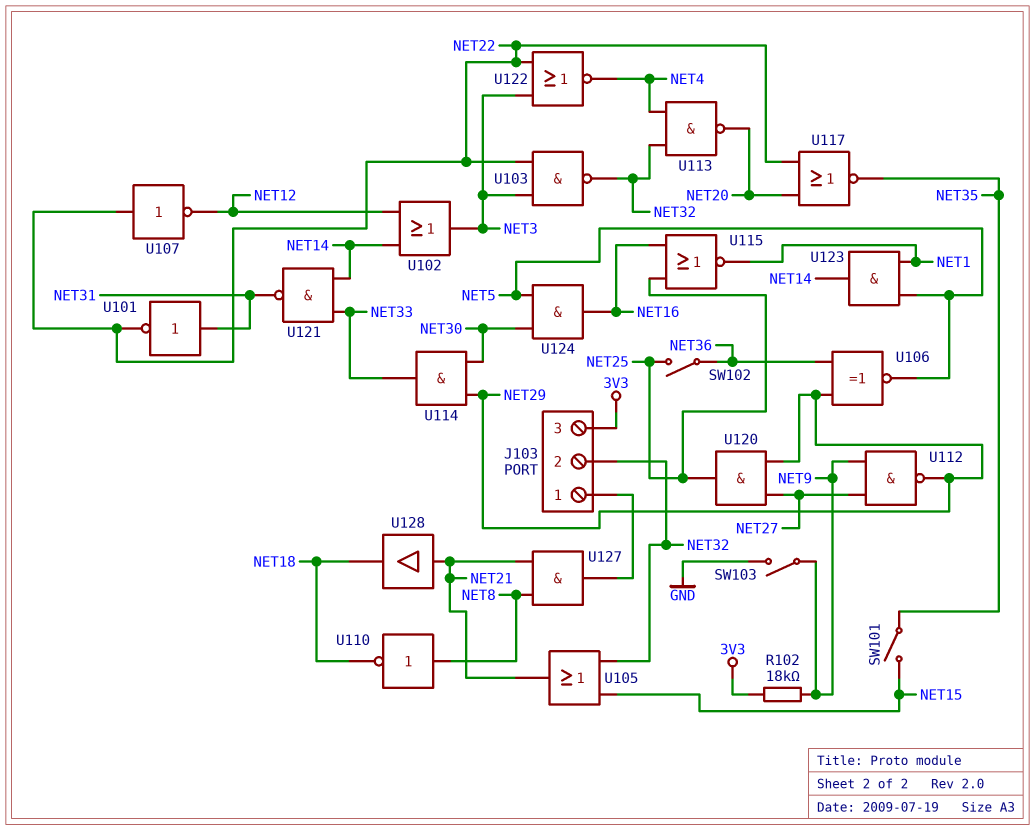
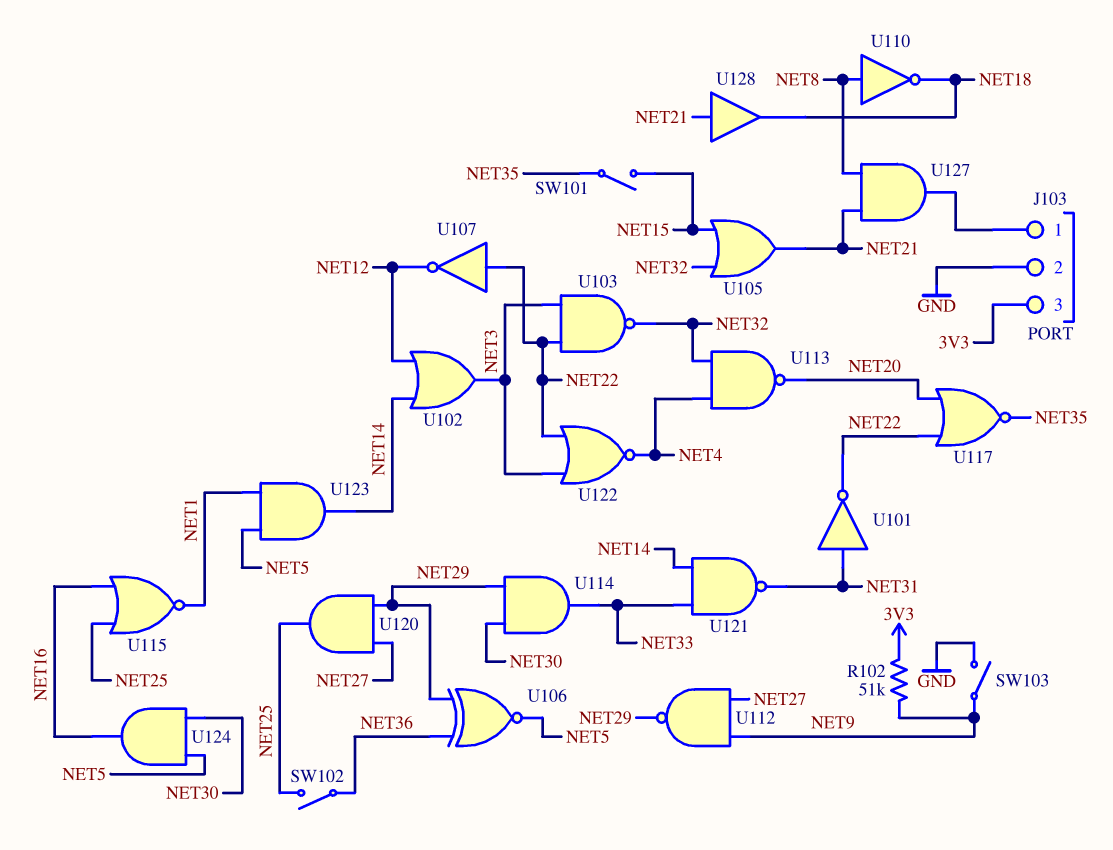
J103 pin 2: NET32 -> GND
R102: 18k (3V3, NET9) -> 51k (3V3, NET9)

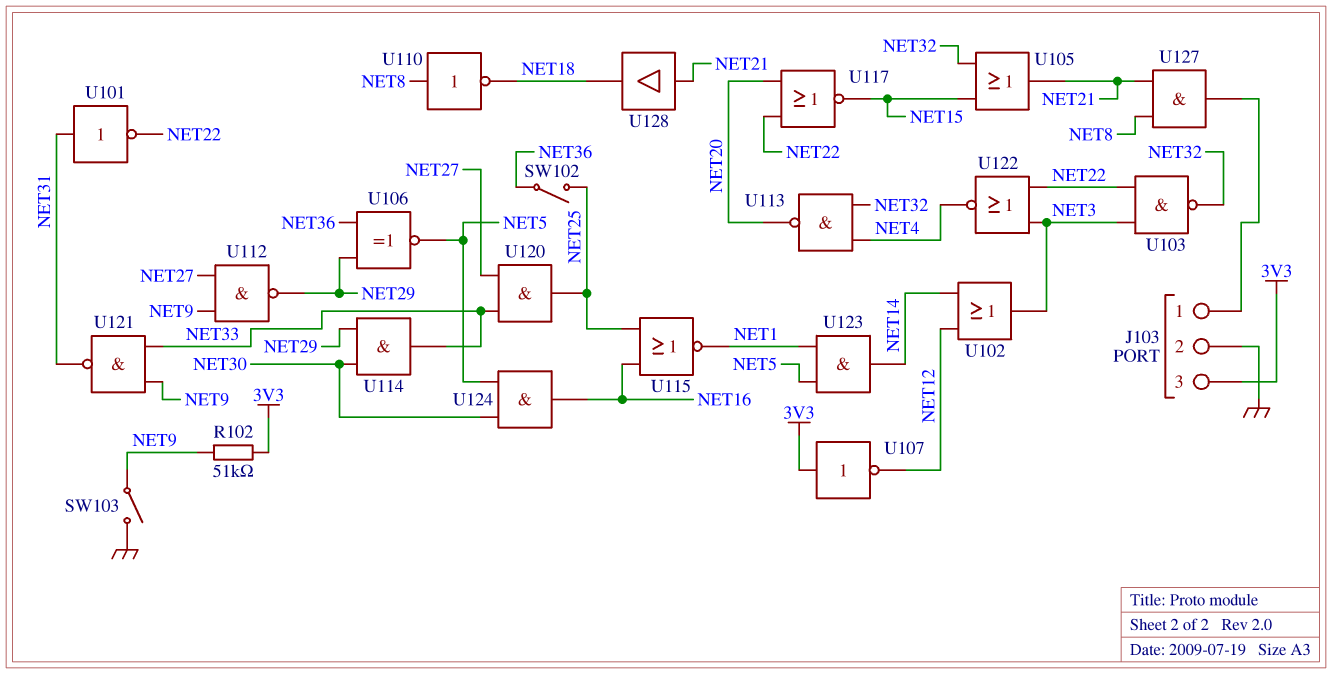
SW101: switch (NET15, NET35) -> none
U107: NOT (in NET22, out NET12) -> NOT (in 3V3, out NET12)
U117: NOR (in NET20, in NET22, out NET35) -> NOR (in NET20, in NET22, out NET15)
U120: AND (in NET27, in NET29, out NET25) -> AND (in NET27, in NET33, out NET25)
U121: NAND (in NET14, in NET33, out NET31) -> NAND (in NET9, in NET33, out NET31)

